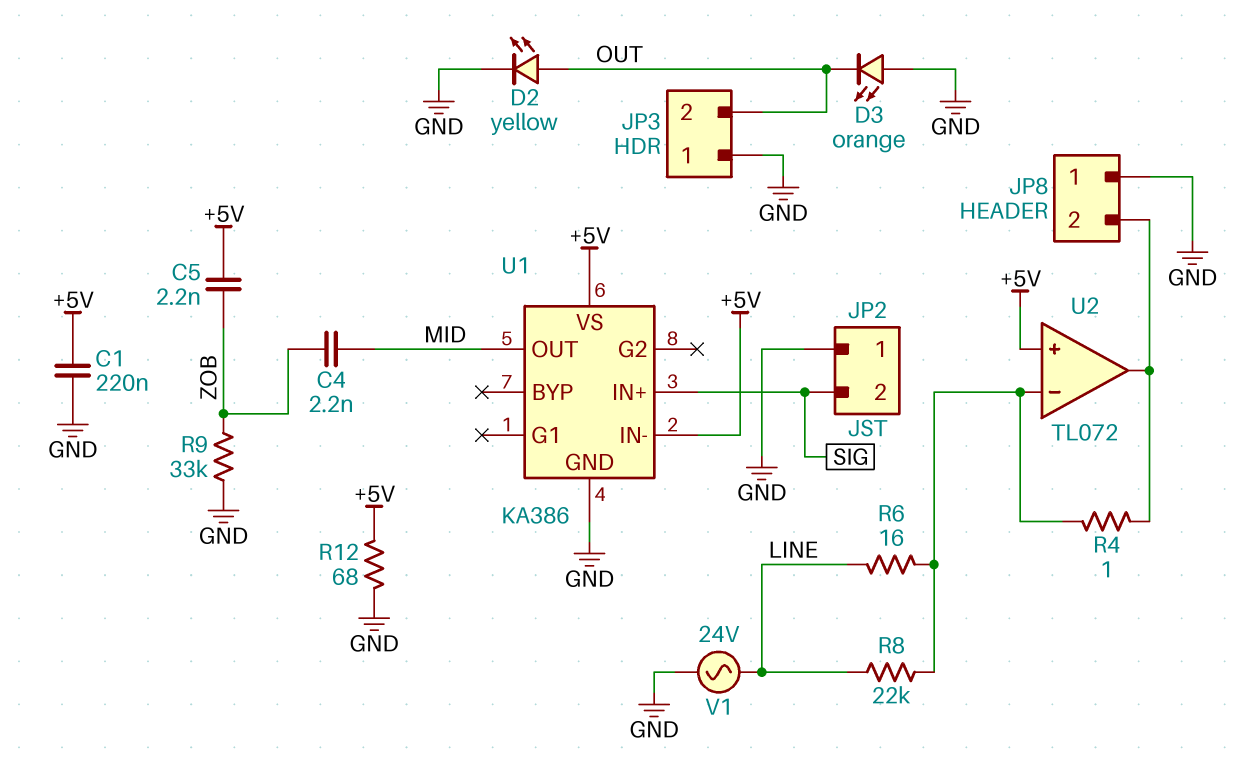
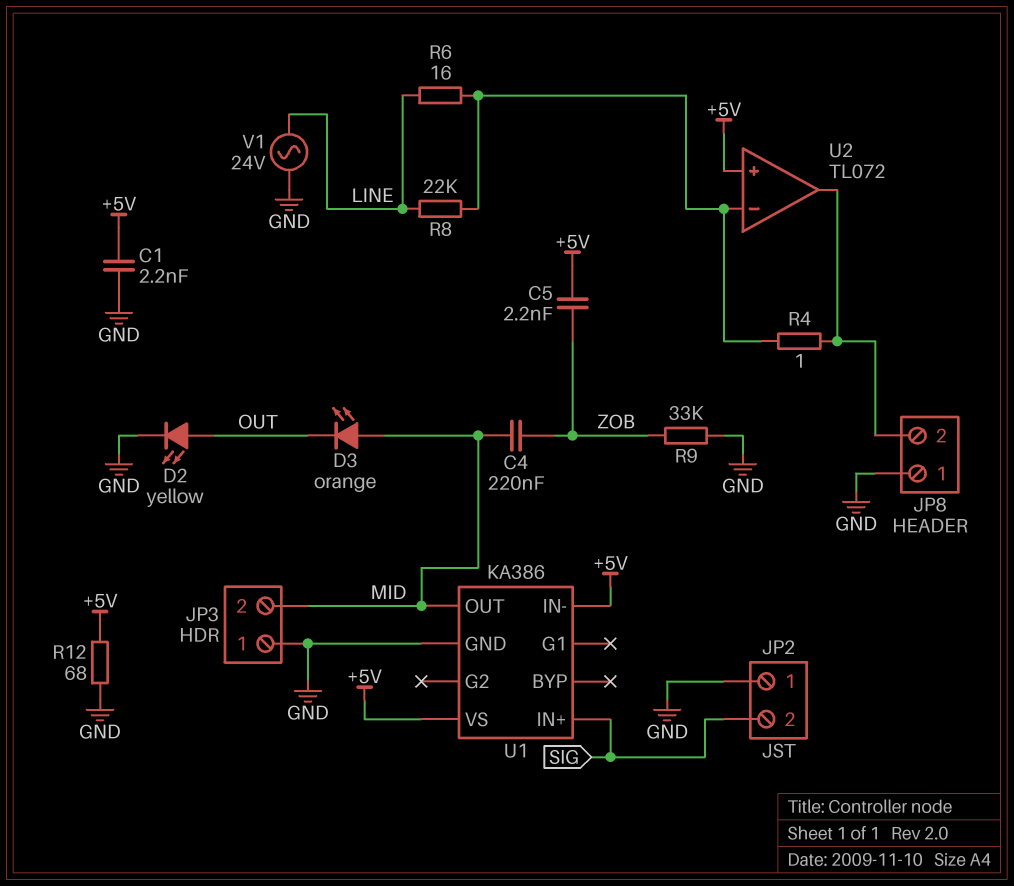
C1: 220nF (+5V, GND) -> 2.2nF (+5V, GND)
C4: 2.2nF (MID, ZOB) -> 220nF (MID, ZOB)
D3: LED orange (A GND, K OUT) -> LED orange (A MID, K OUT)
JP3 pin 2: OUT -> MID

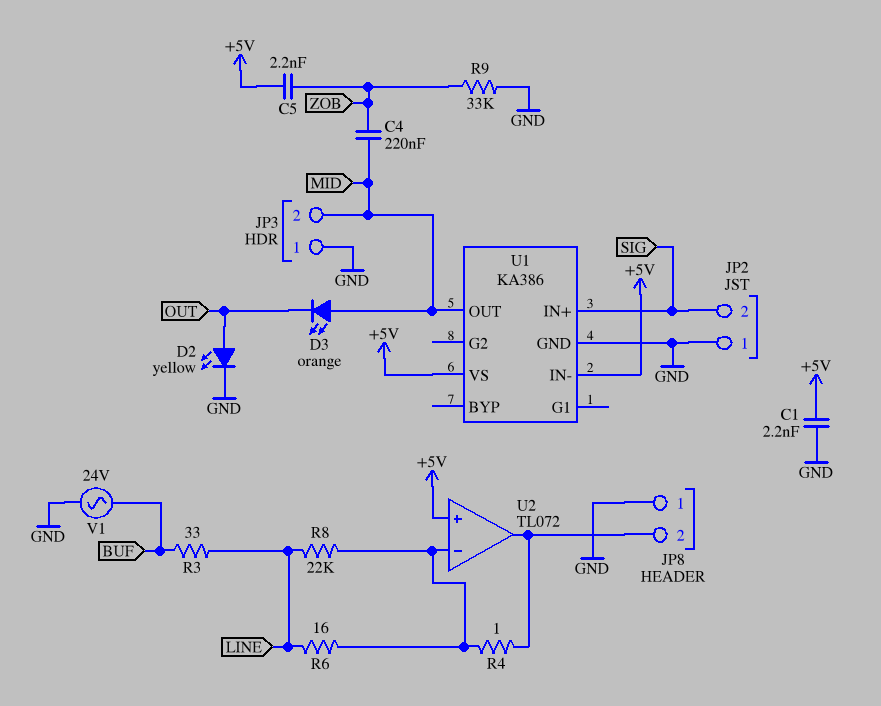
R3: none -> 33 (BUF, LINE)
R12: 68 (+5V, GND) -> none
V1: AC 24V (GND, LINE) -> AC 24V (BUF, GND)

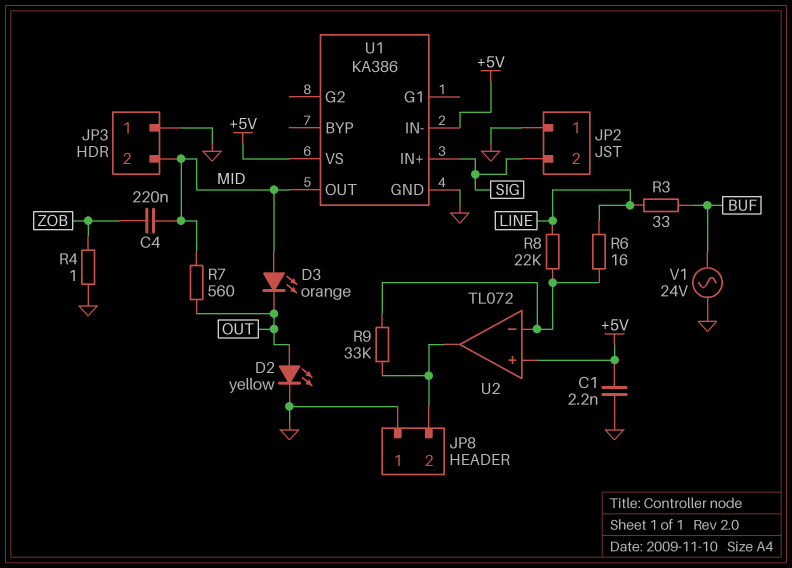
C5: 2.2nF (+5V, ZOB) -> none
R4: 1 (JP8/2, U2/in-) -> 1 (GND, ZOB)
R7: none -> 560 (MID, OUT)
R9: 33k (GND, ZOB) -> 33k (JP8/2, U2/in-)

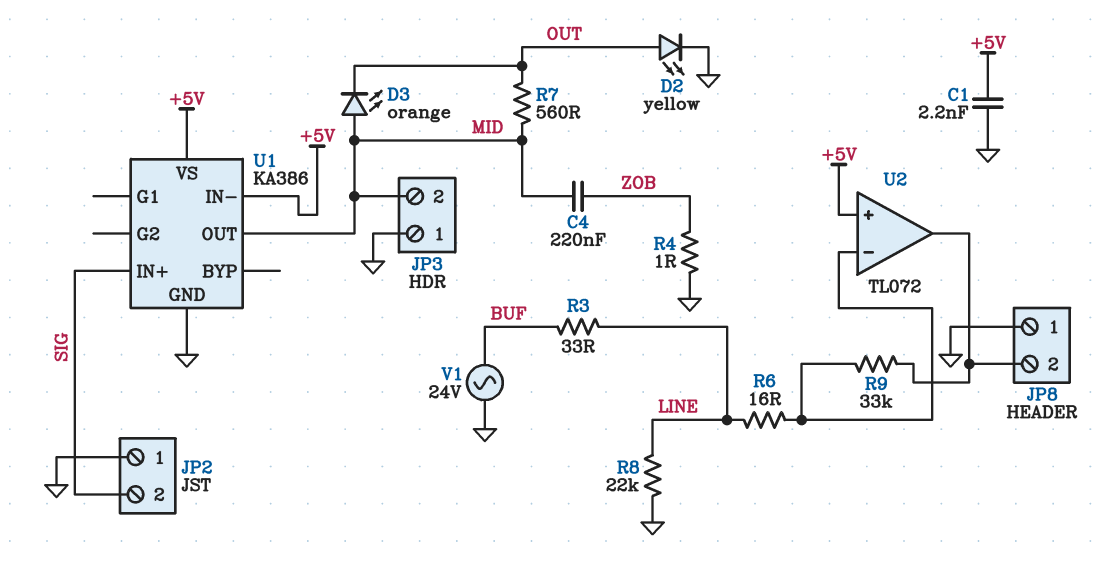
R8: 22k (LINE, U2/in-) -> 22k (GND, LINE)

